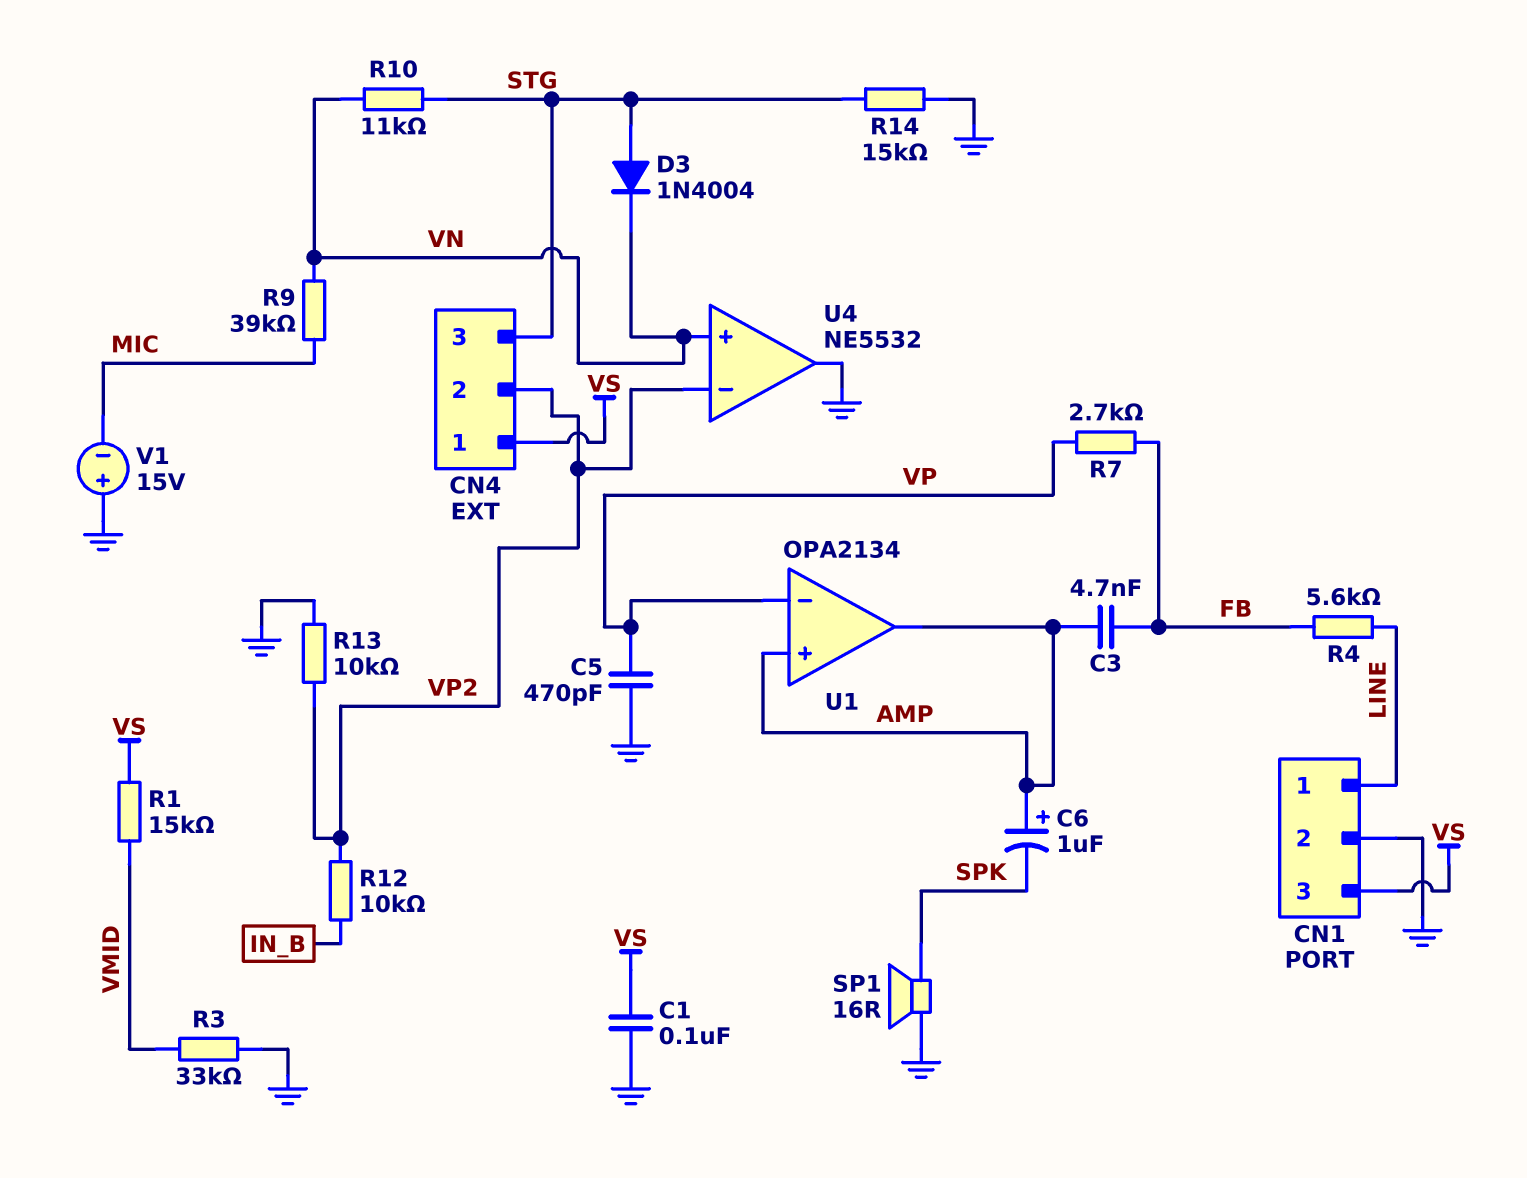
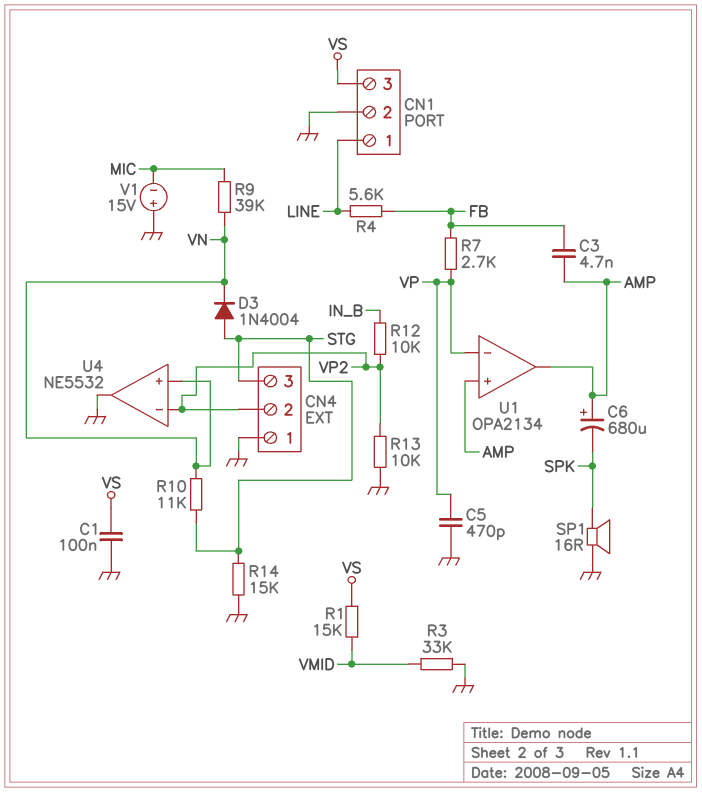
C6: 1uF (plus AMP, minus SPK) -> 680uF (plus AMP, minus SPK)
CN4 pin 1: VS -> GND

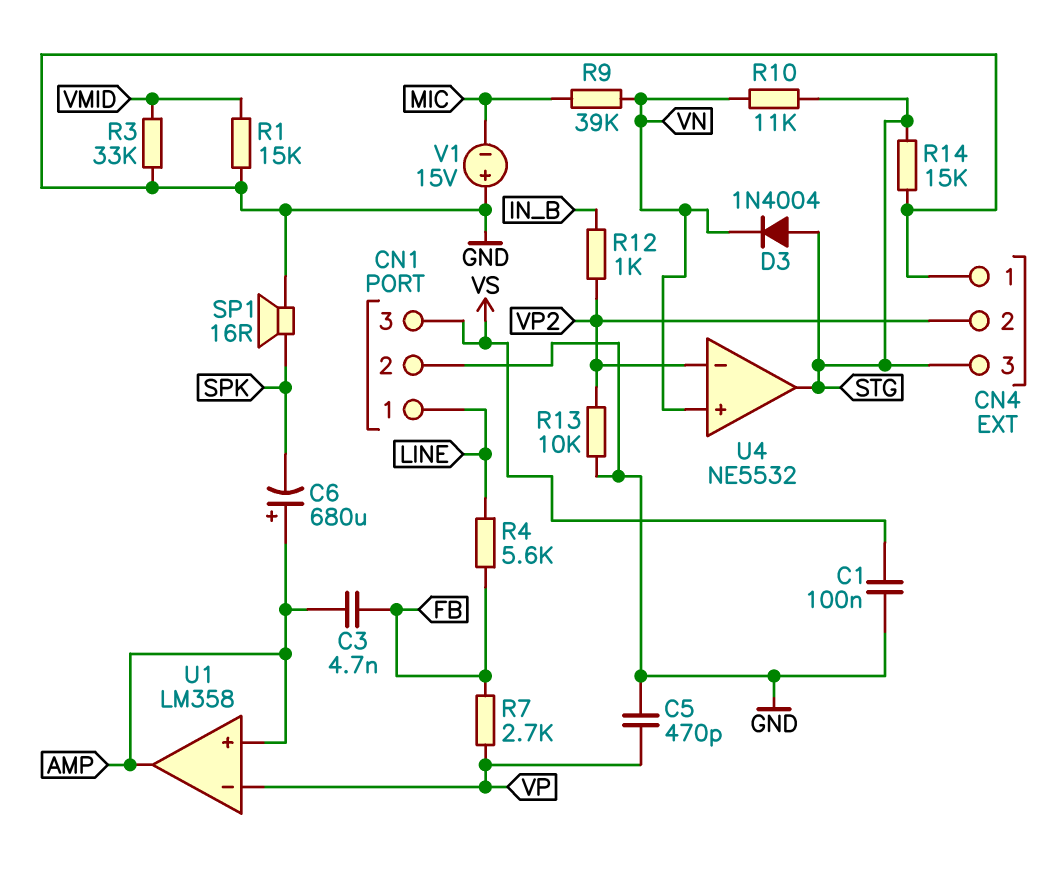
R1: 15k (VMID, VS) -> 15k (GND, VMID)
R12: 10k (IN_B, VP2) -> 1k (IN_B, VP2)
U1: OPA2134 -> LM358
U4 pin out: GND -> STG

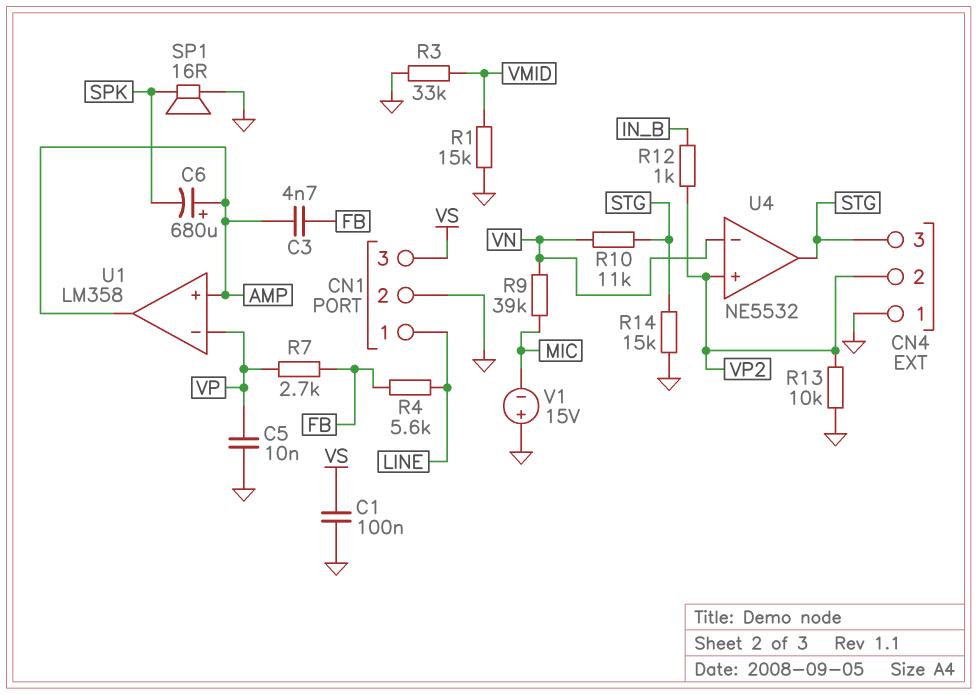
C5: 470pF (GND, VP) -> 10nF (GND, VP)
D3: diode 1N4004 (A STG, K VN) -> none
U4 pin in+: VN -> VP2
U4 pin in-: VP2 -> VN

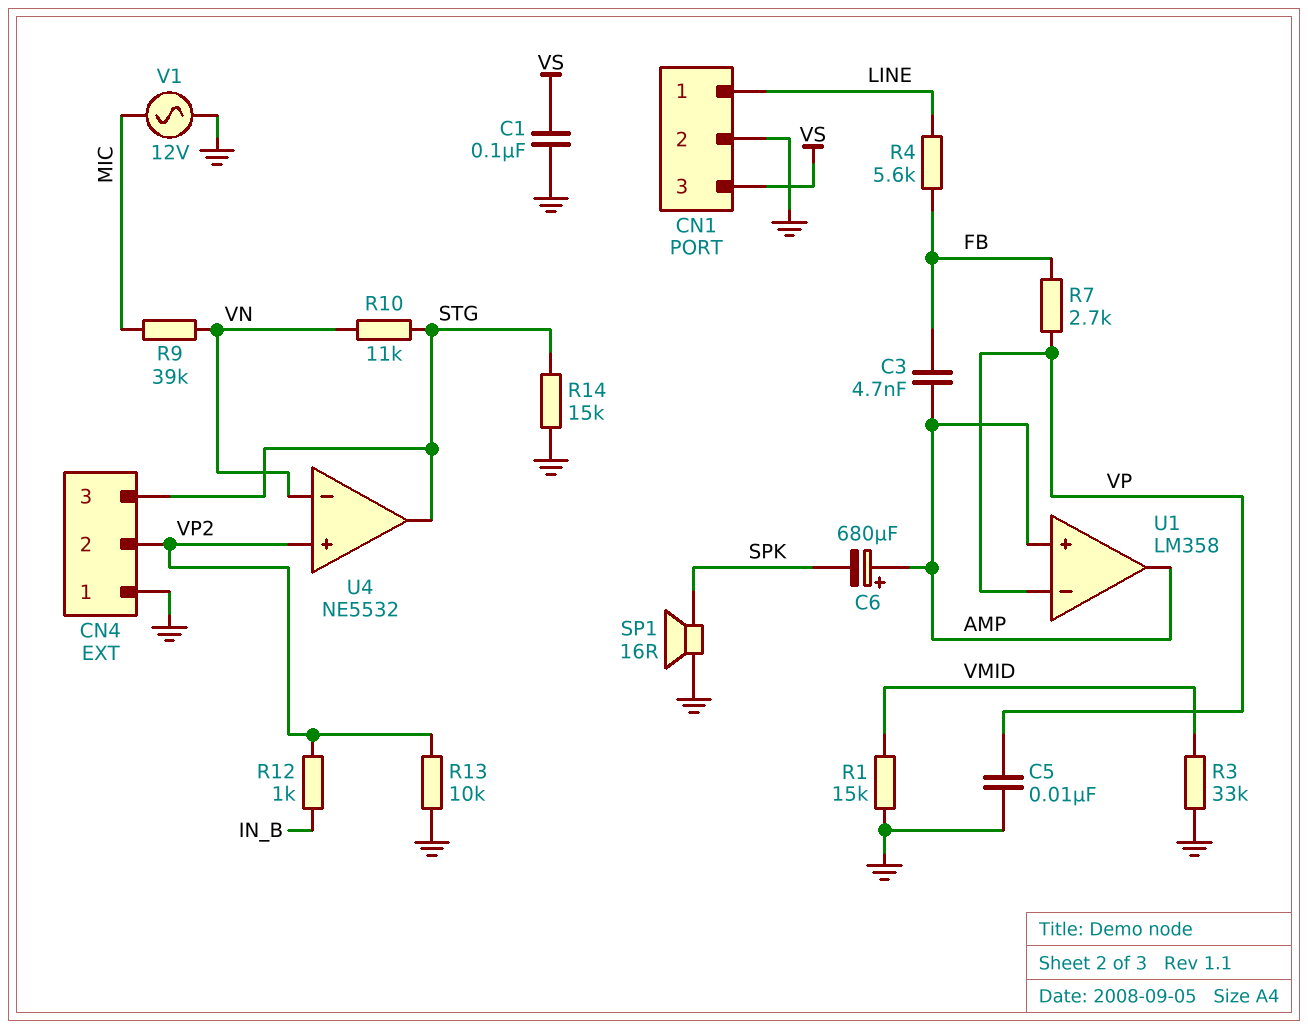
V1: 15V (plus GND, minus MIC) -> AC 12V (GND, MIC)

